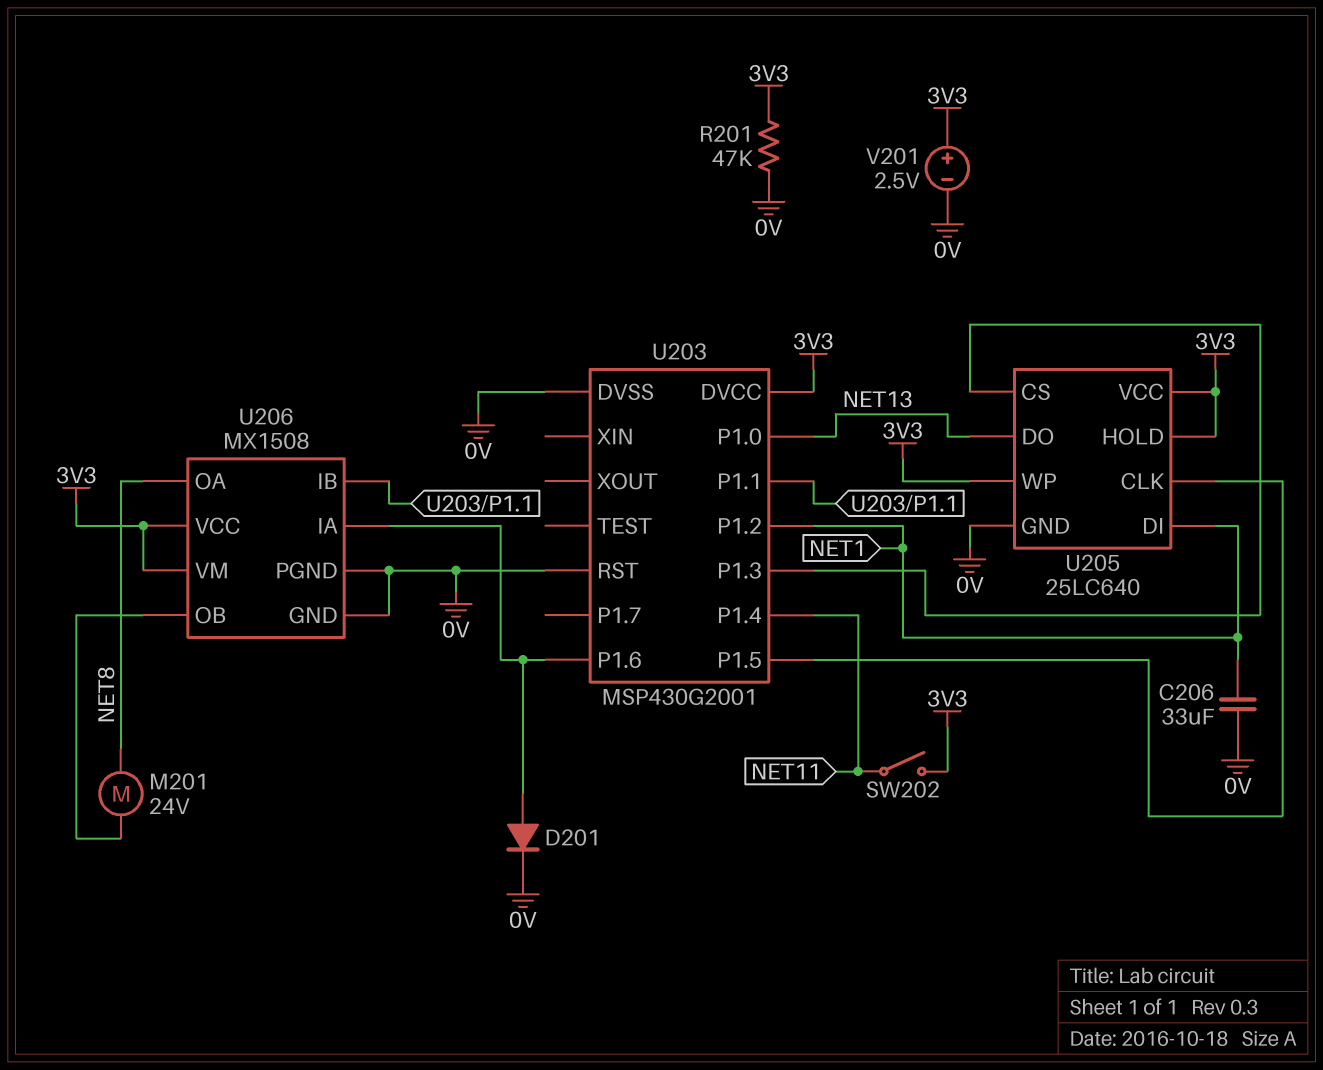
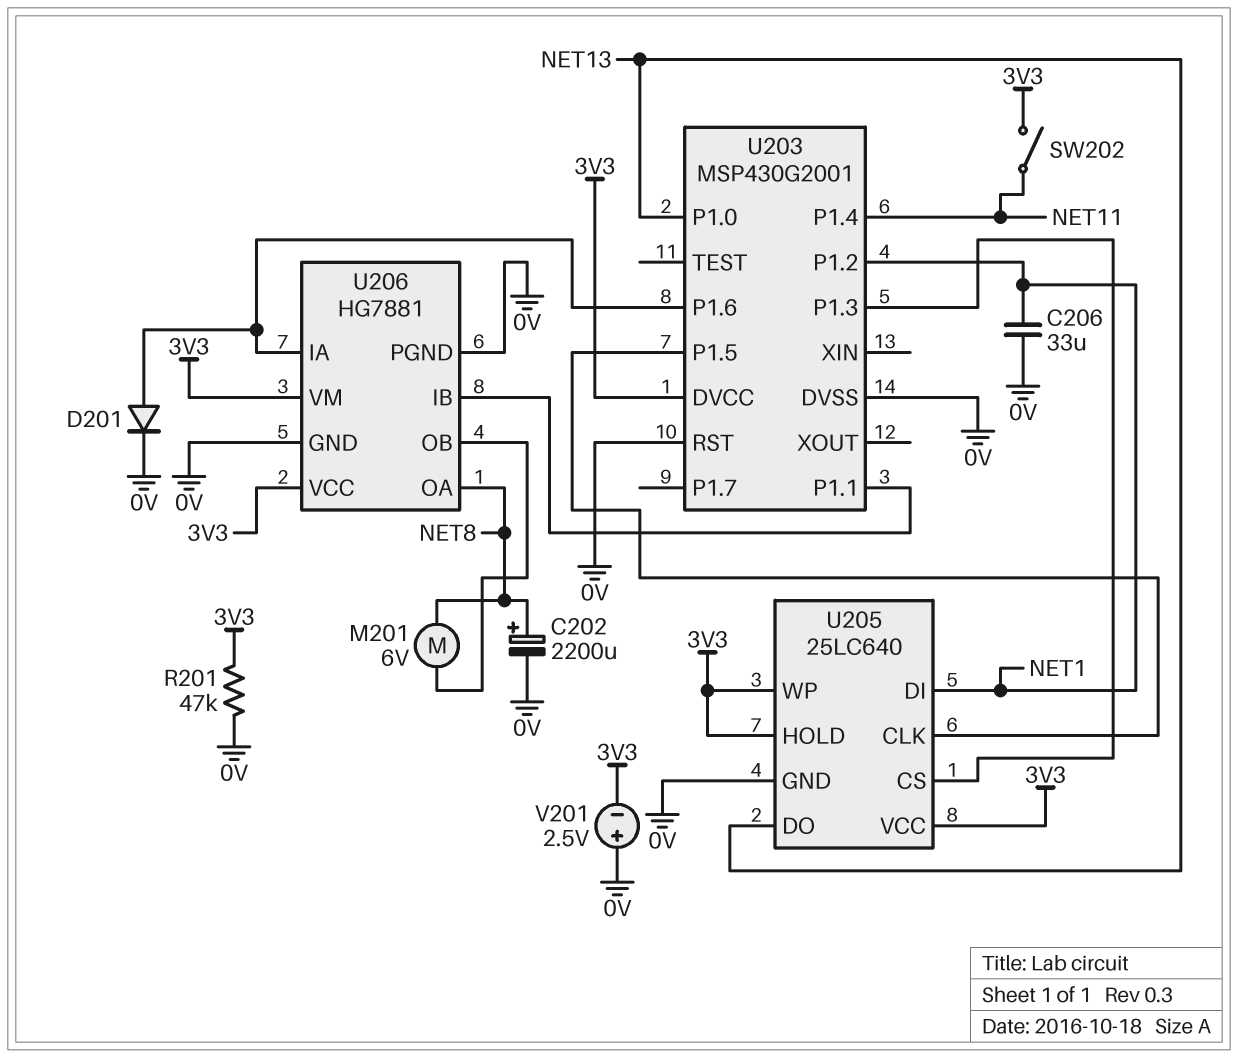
C202: none -> 2200uF (plus NET8, minus 0V)
M201: motor 24V (NET8, U206/OB) -> motor 6V (NET8, U206/OB)
U206: MX1508 -> HG7881
V201: 2.5V (plus 3V3, minus 0V) -> 2.5V (plus 0V, minus 3V3)

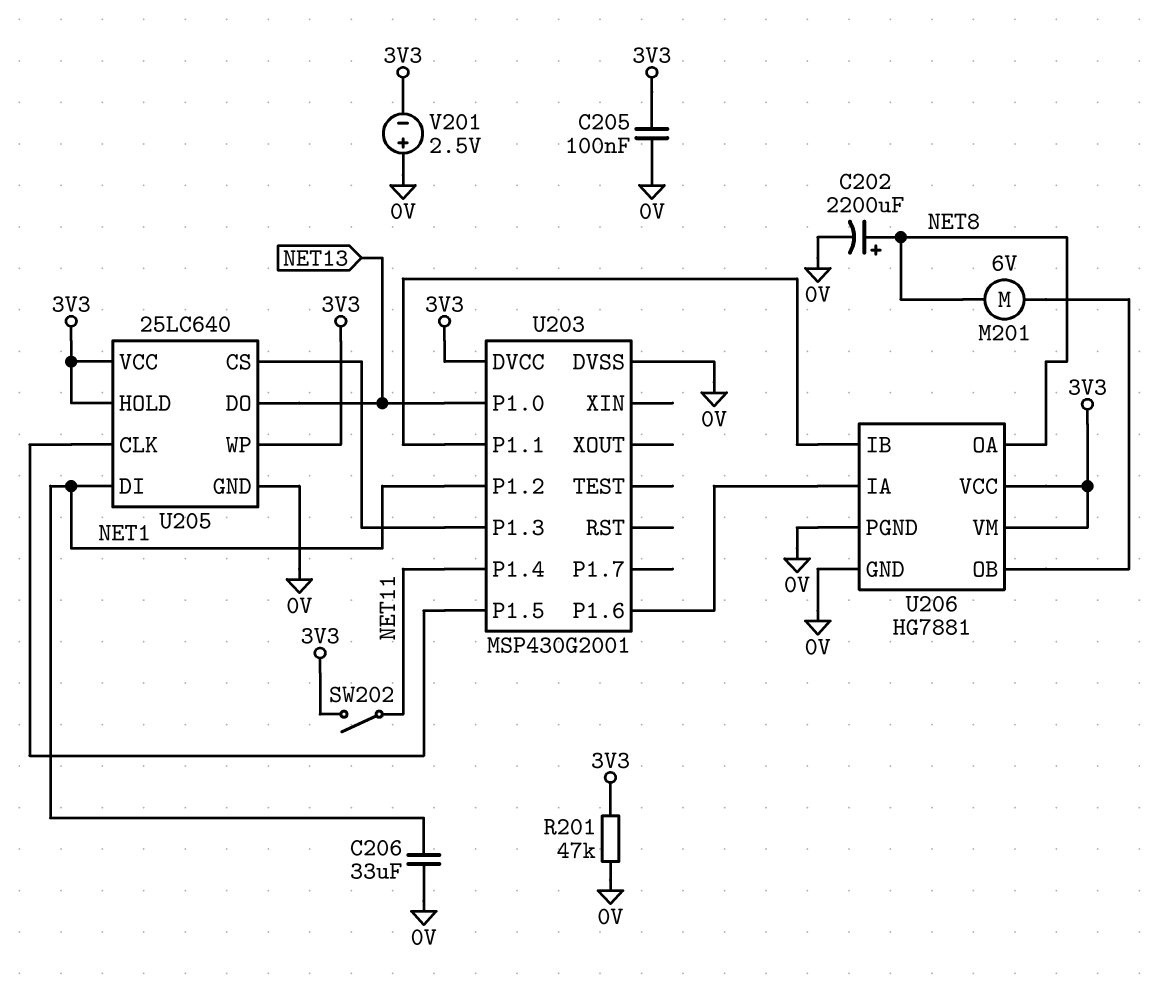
C205: none -> 100nF (0V, 3V3)
D201: diode (A U203/P1.6, K 0V) -> none
U203 pin RST: 0V -> none

